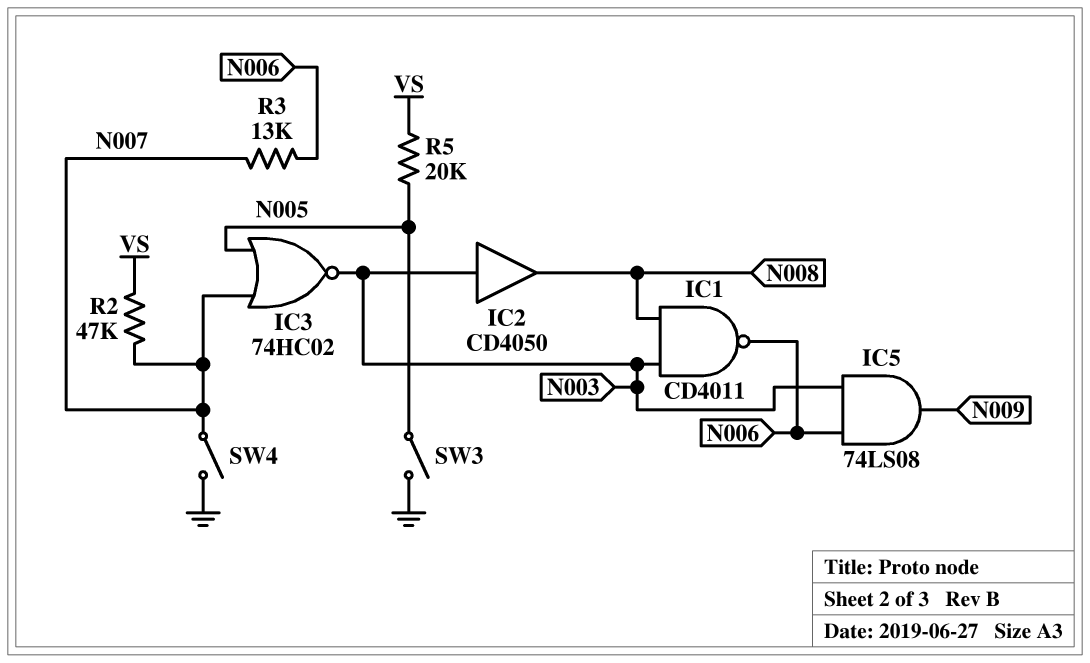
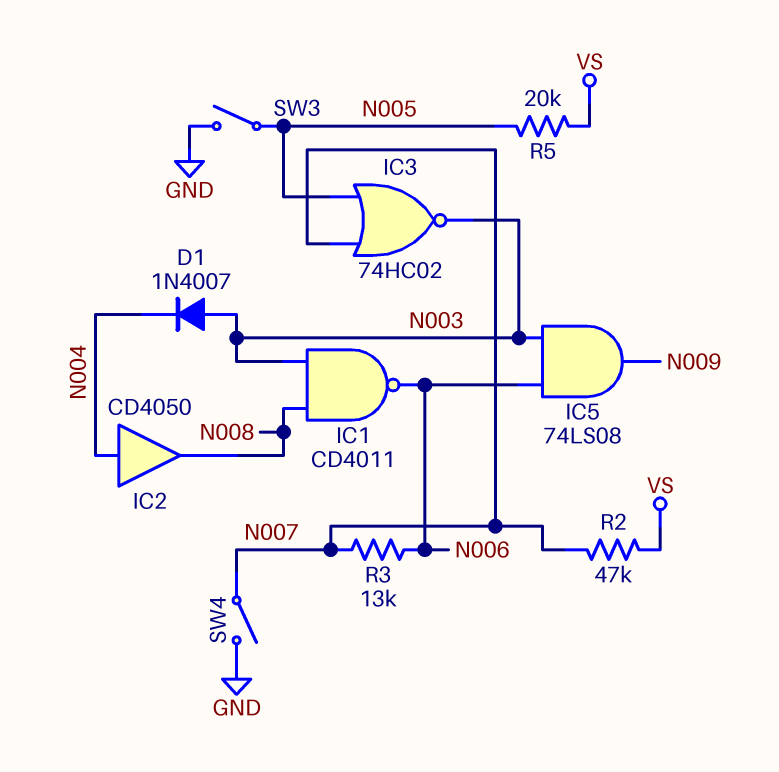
D1: none -> diode 1N4007 (A N003, K N004)
IC2: buffer CD4050 (in N003, out N008) -> buffer CD4050 (in N004, out N008)

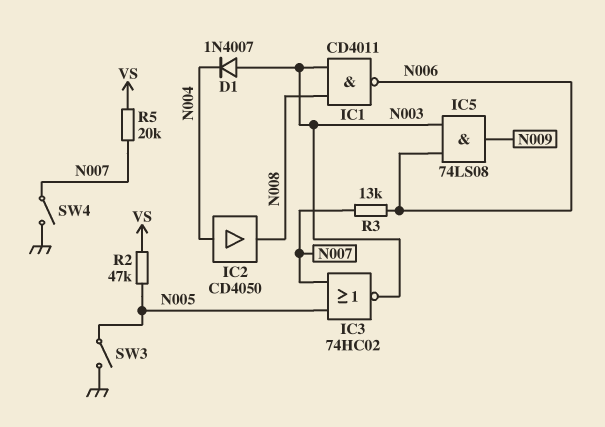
R2: 47k (N007, VS) -> 47k (N005, VS)
R5: 20k (N005, VS) -> 20k (N007, VS)

